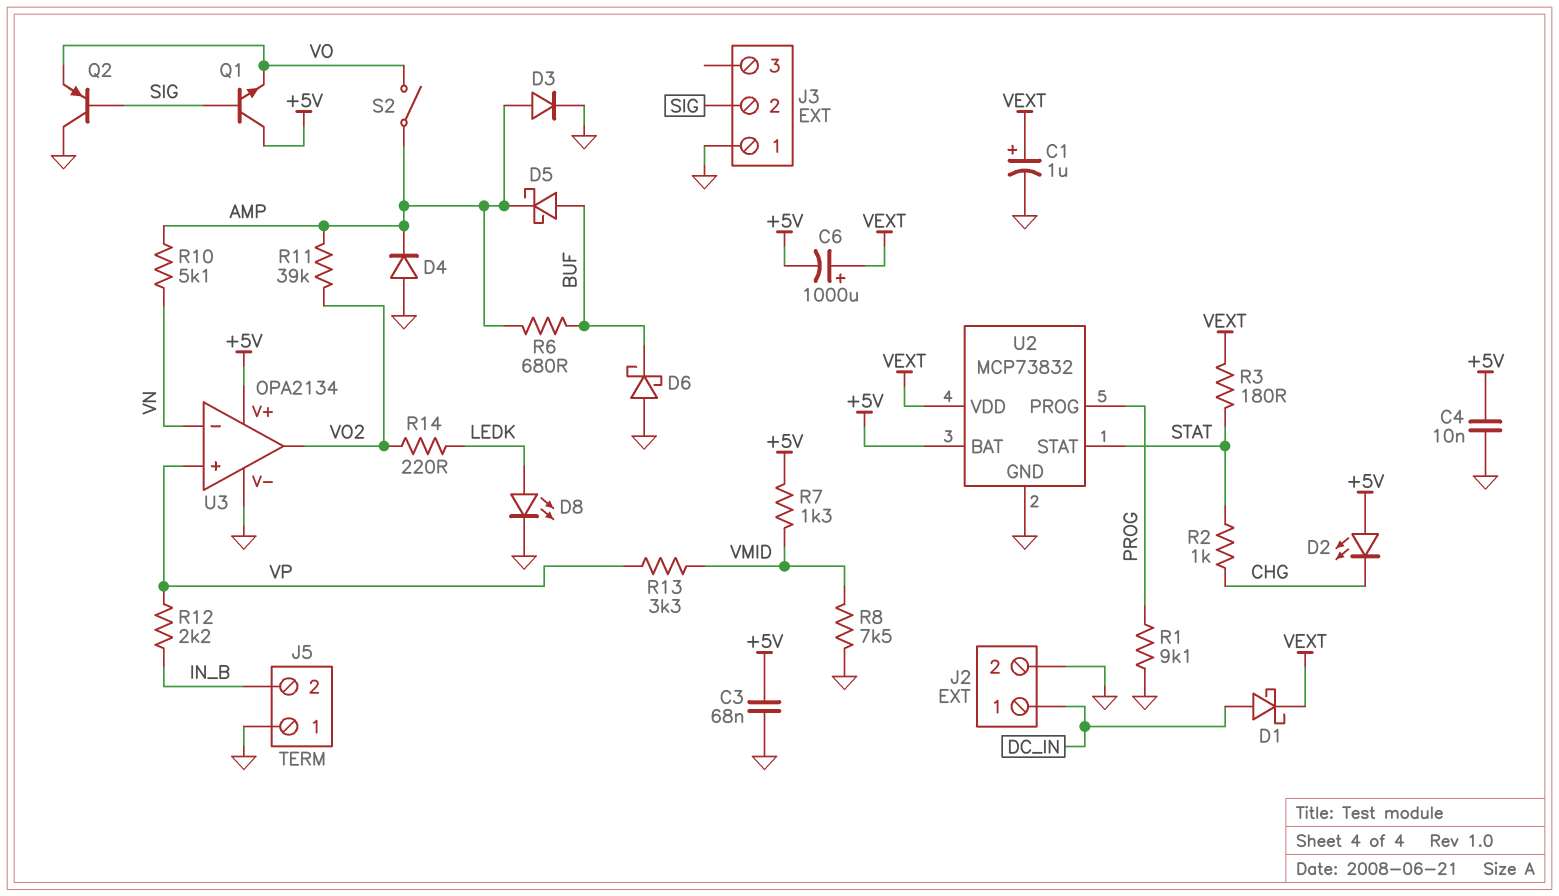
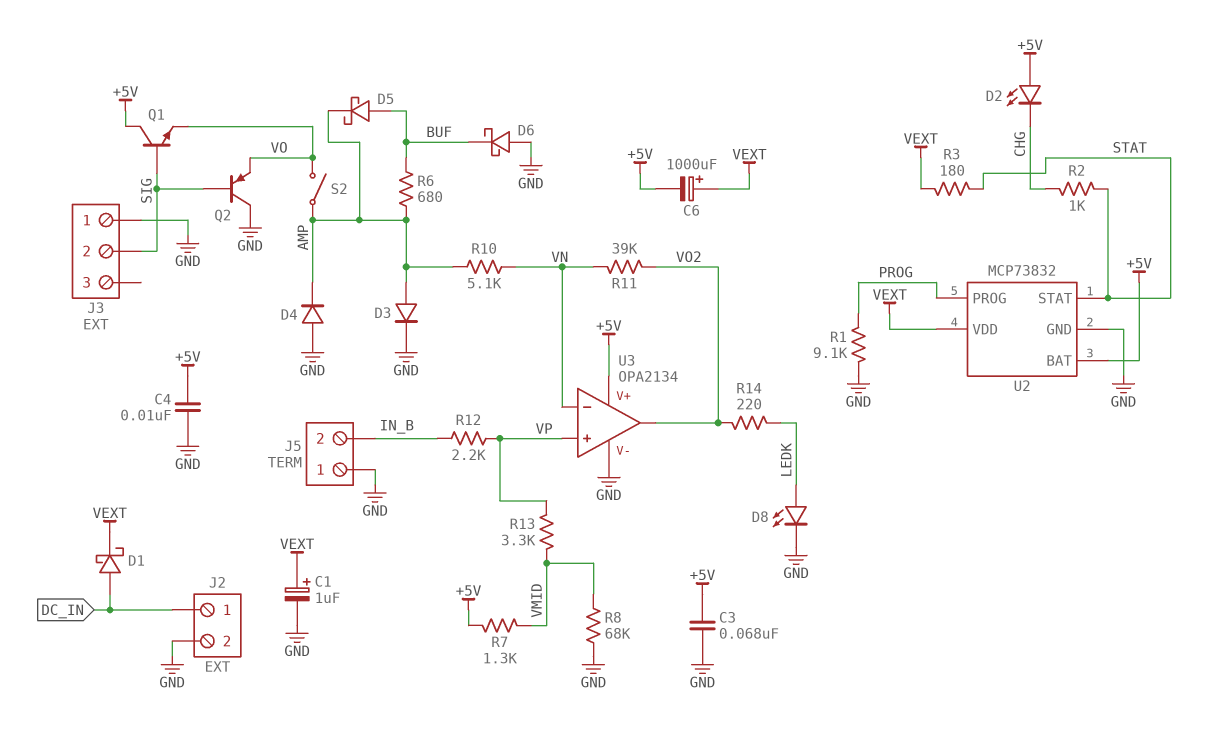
R8: 7.5k (GND, VMID) -> 68k (GND, VMID)
R11: 39k (AMP, VO2) -> 39k (VN, VO2)

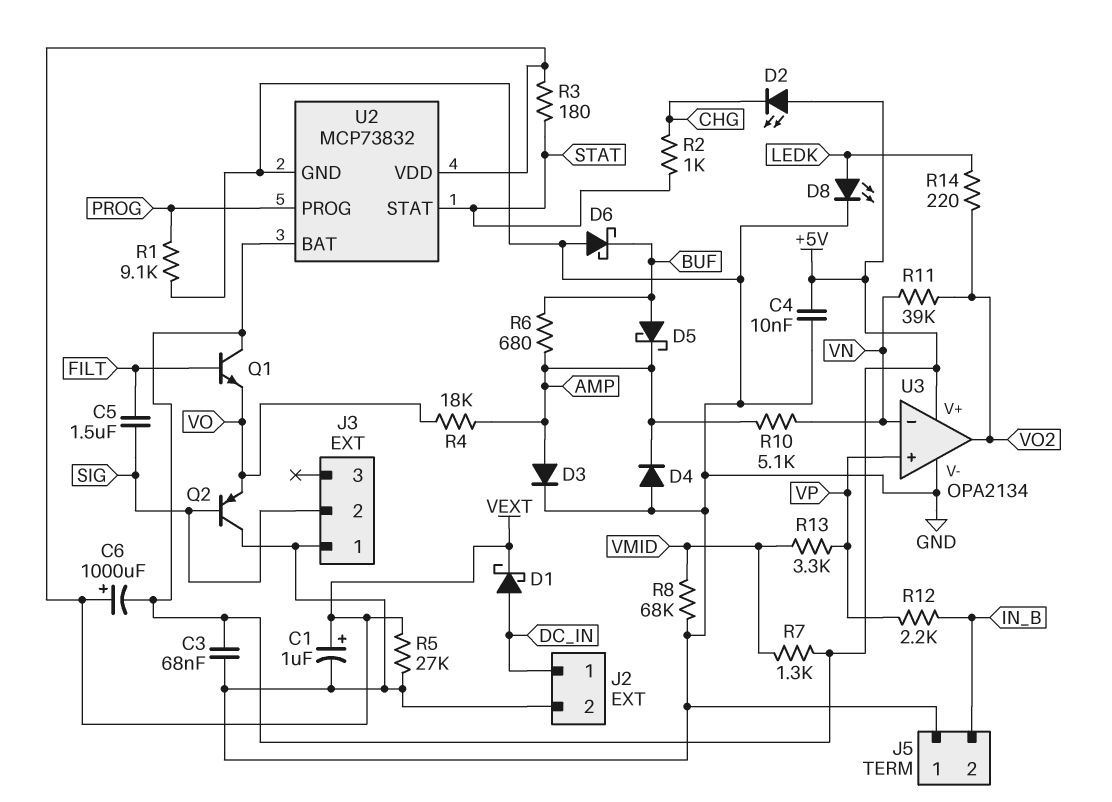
C5: none -> 1.5uF (FILT, SIG)
Q1: NPN (B SIG, C +5V, E VO) -> NPN (B FILT, C +5V, E VO)
R4: none -> 18k (AMP, VO)
R5: none -> 27k (GND, VEXT)
S2: switch (AMP, VO) -> none

